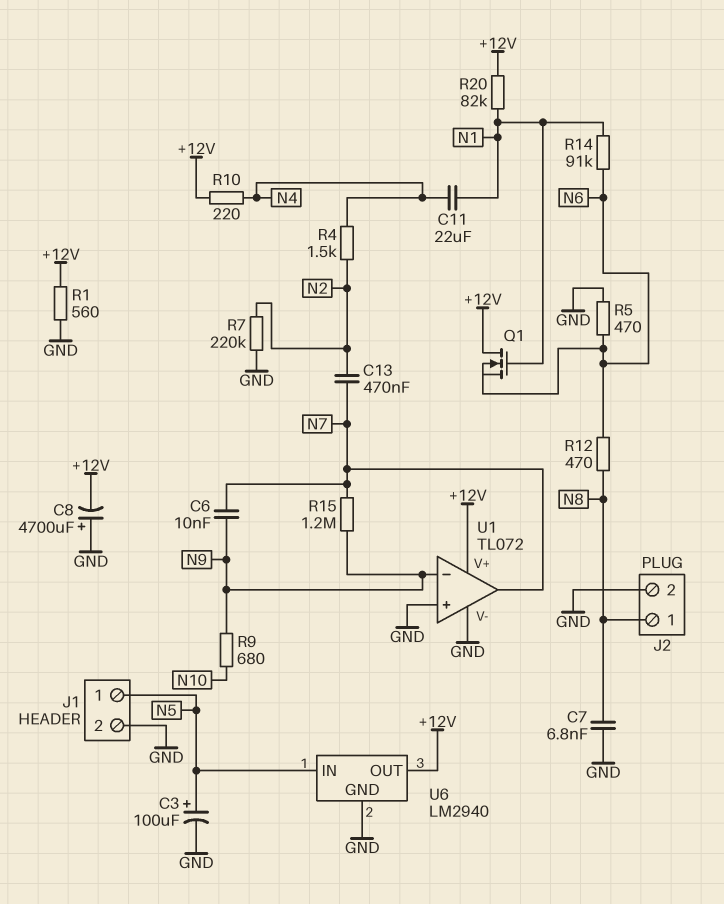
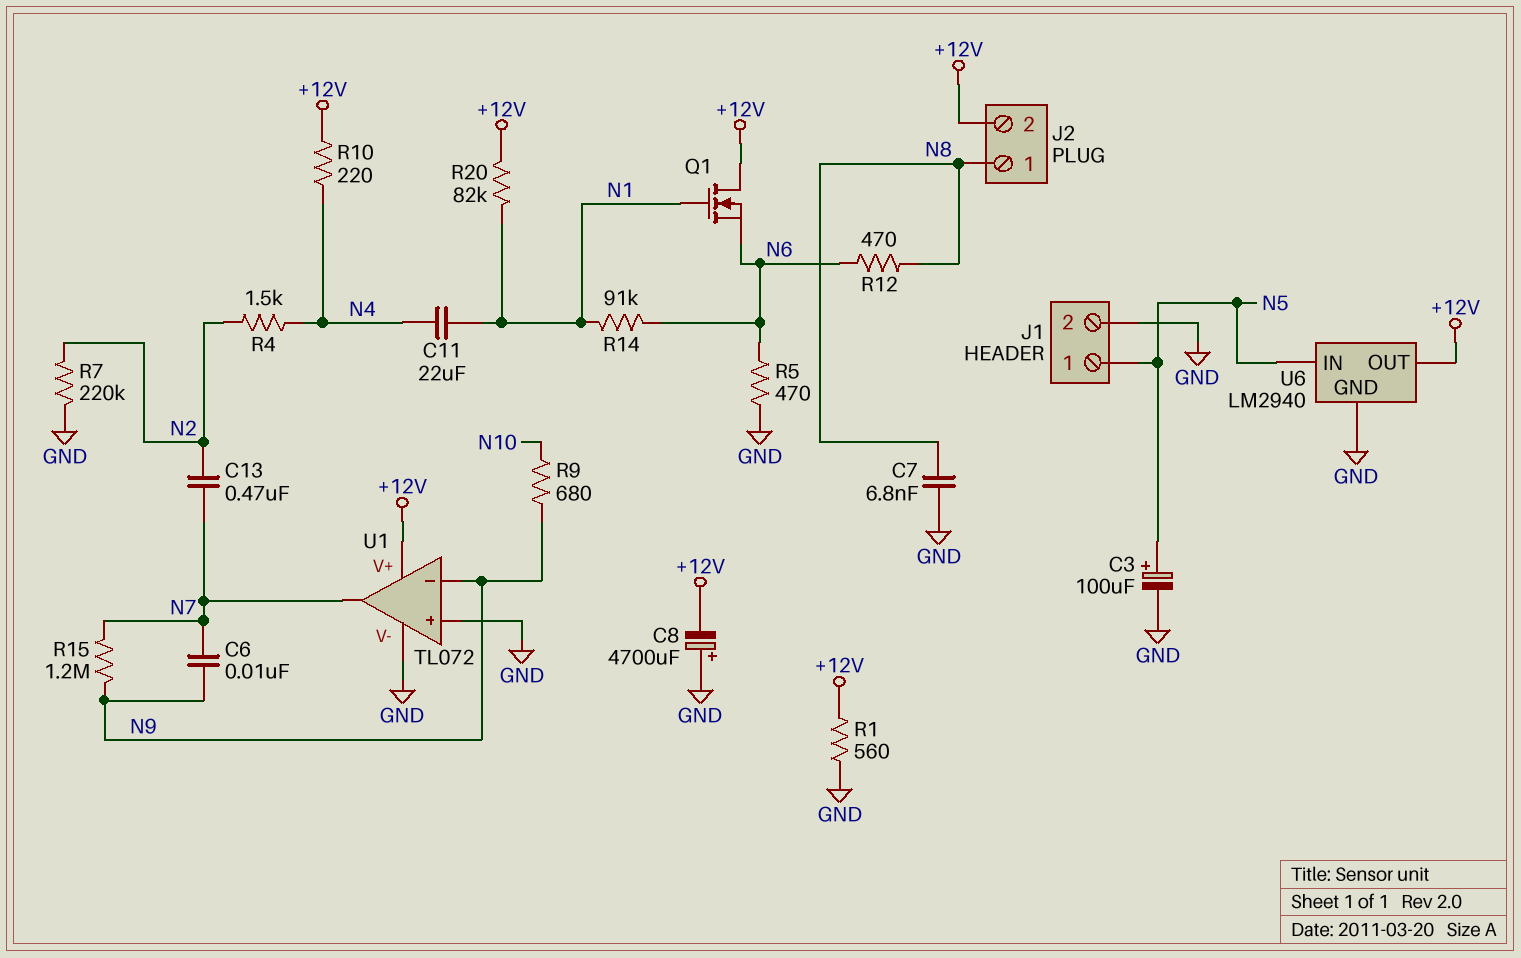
J2 pin 2: GND -> +12V

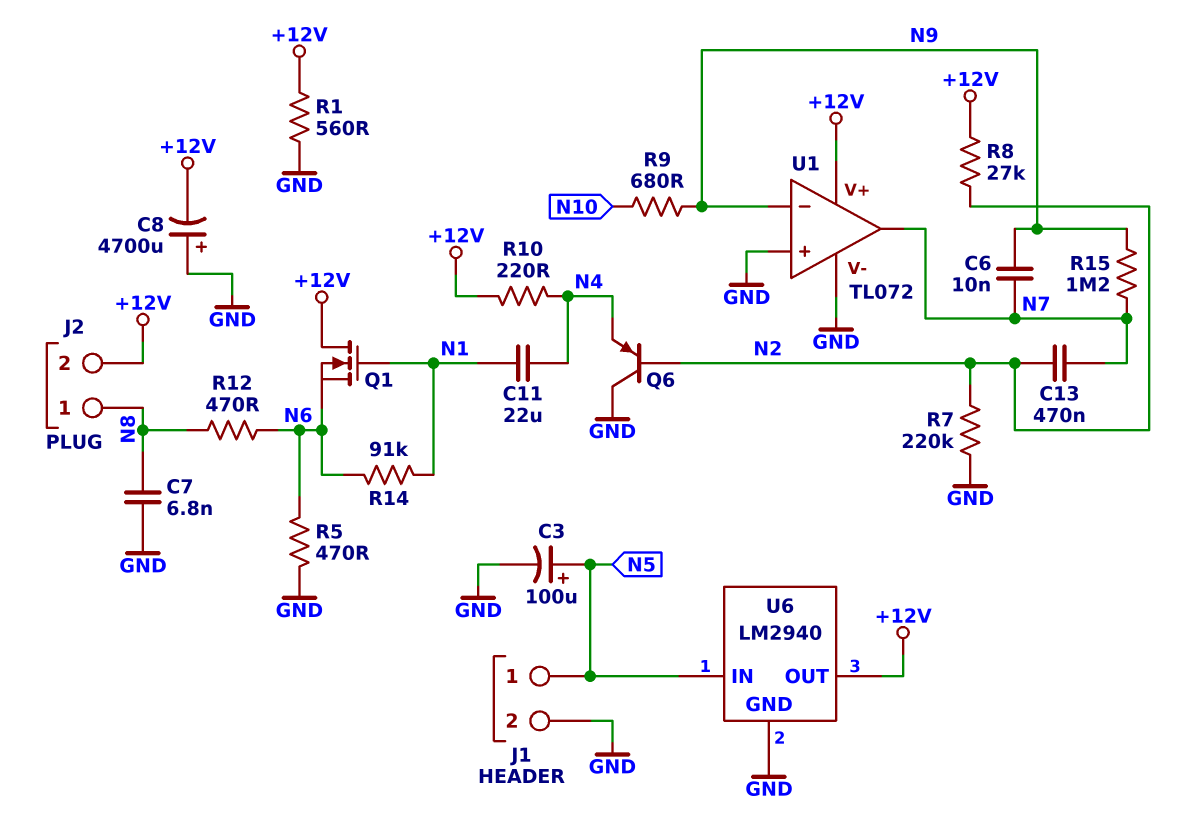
Q6: none -> PNP (B N2, C GND, E N4)
R4: 1.5k (N2, N4) -> none
R8: none -> 27k (+12V, N2)
R20: 82k (+12V, N1) -> none

